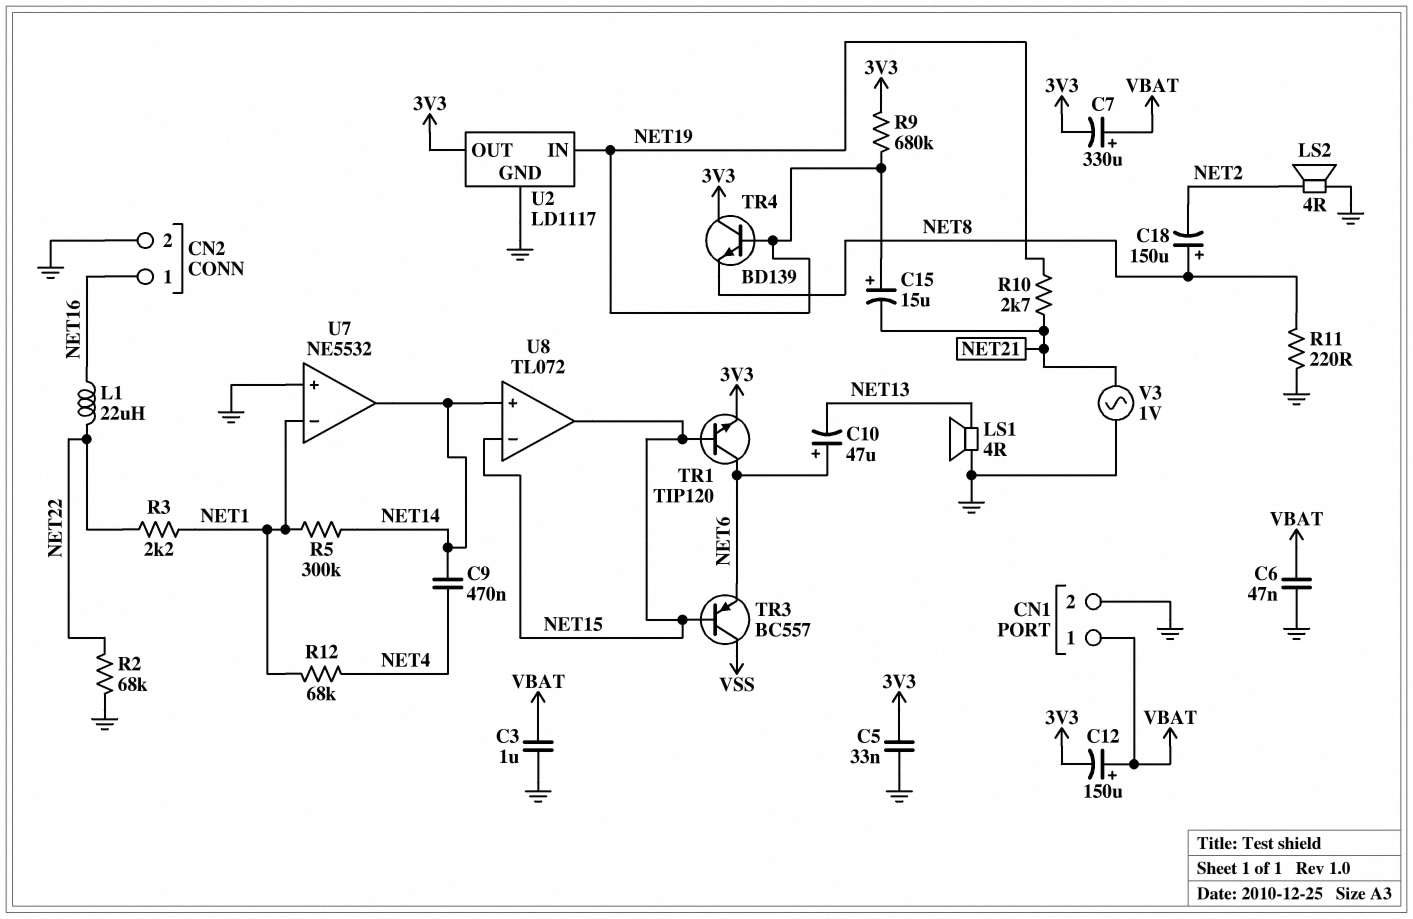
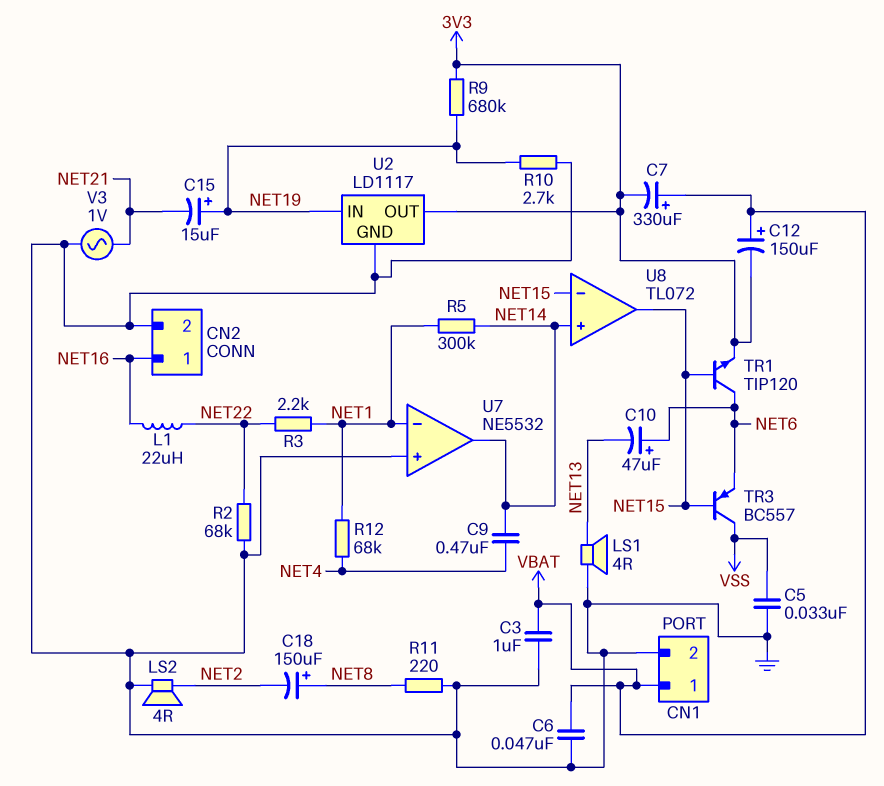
C5: 33nF (3V3, GND) -> 33nF (GND, VSS)
R10: 2.7k (NET19, NET21) -> 2.7k (GND, NET19)
TR4: NPN BD139 (B NET19, C 3V3, E NET8) -> none

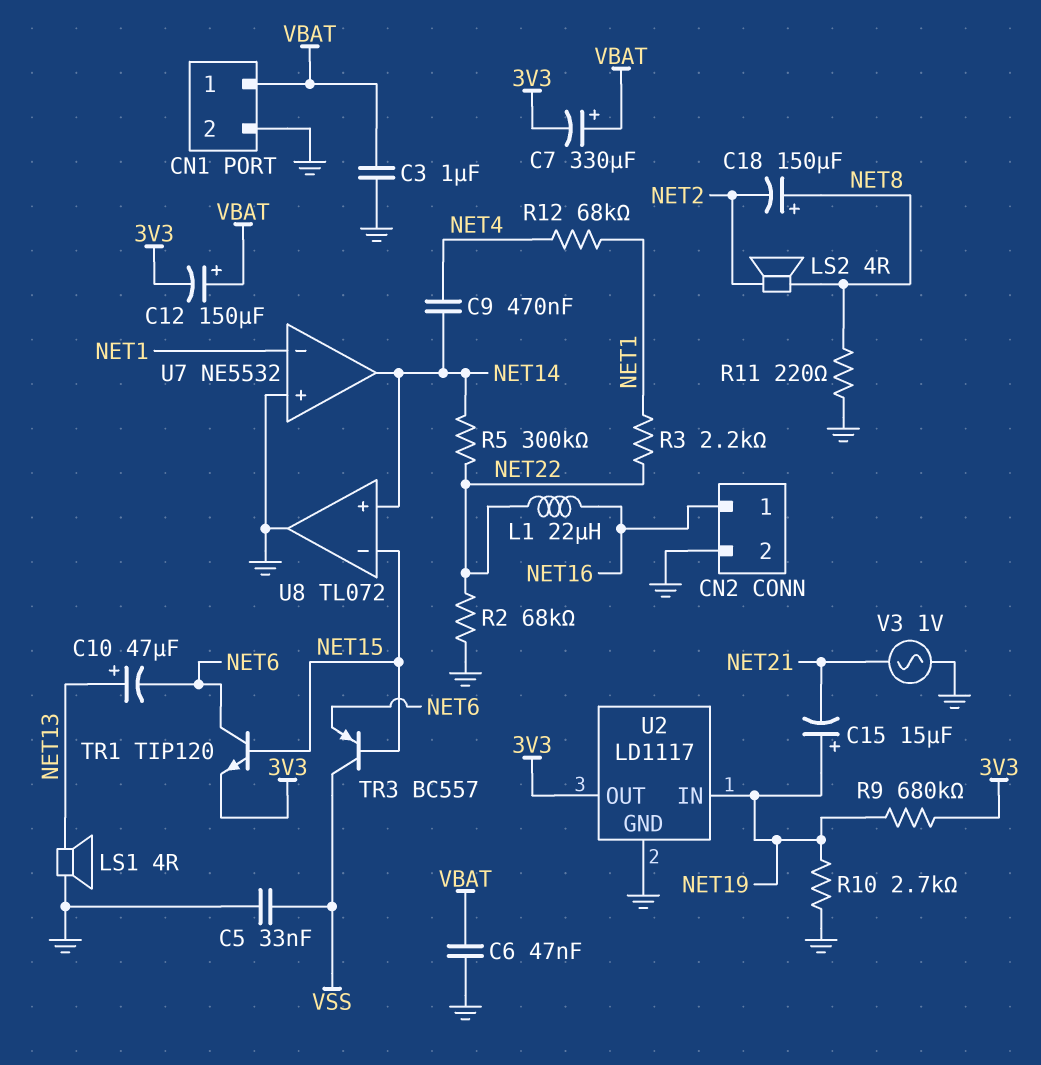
C10: 47uF (plus NET6, minus NET13) -> 47uF (plus NET13, minus NET6)
LS2: speaker 4R (GND, NET2) -> speaker 4R (NET2, NET8)
R5: 300k (NET1, NET14) -> 300k (NET14, NET22)
U8 pin out: NET15 -> GND

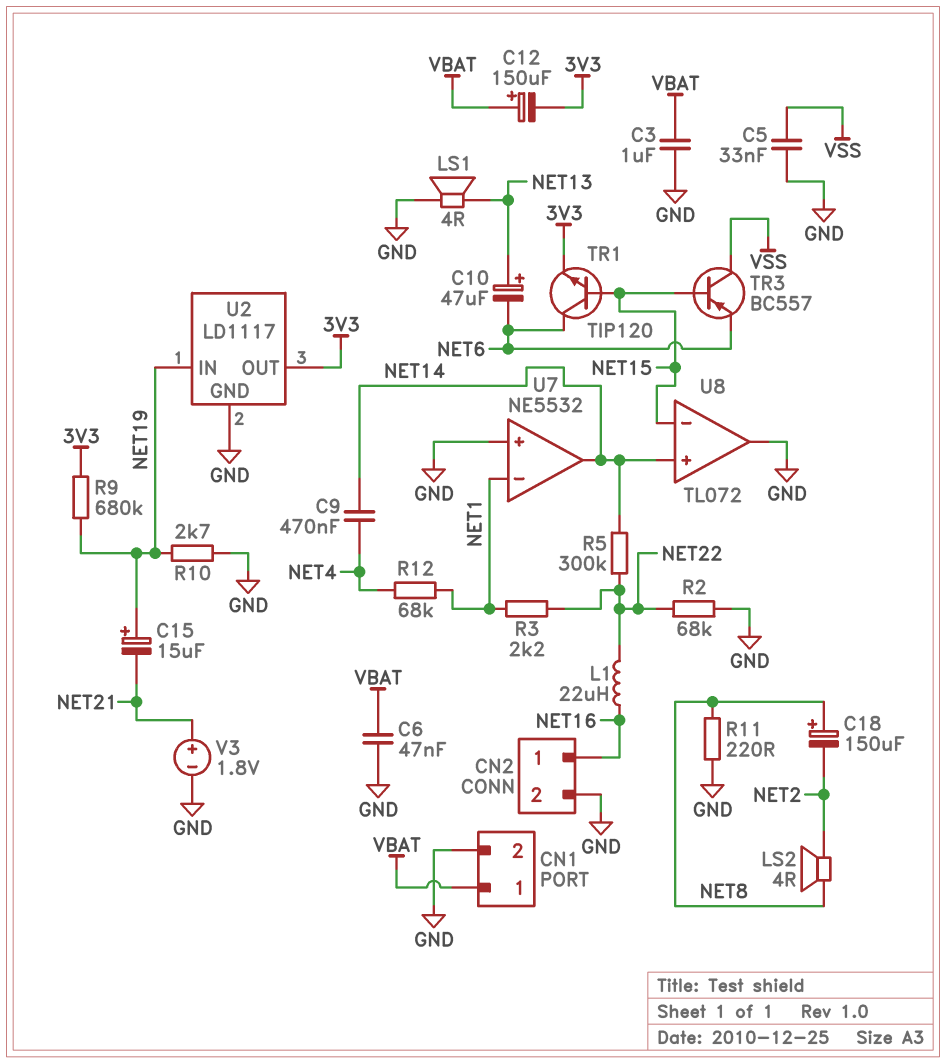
C7: 330uF (plus VBAT, minus 3V3) -> none
V3: AC 1V (GND, NET21) -> 1.8V (plus NET21, minus GND)

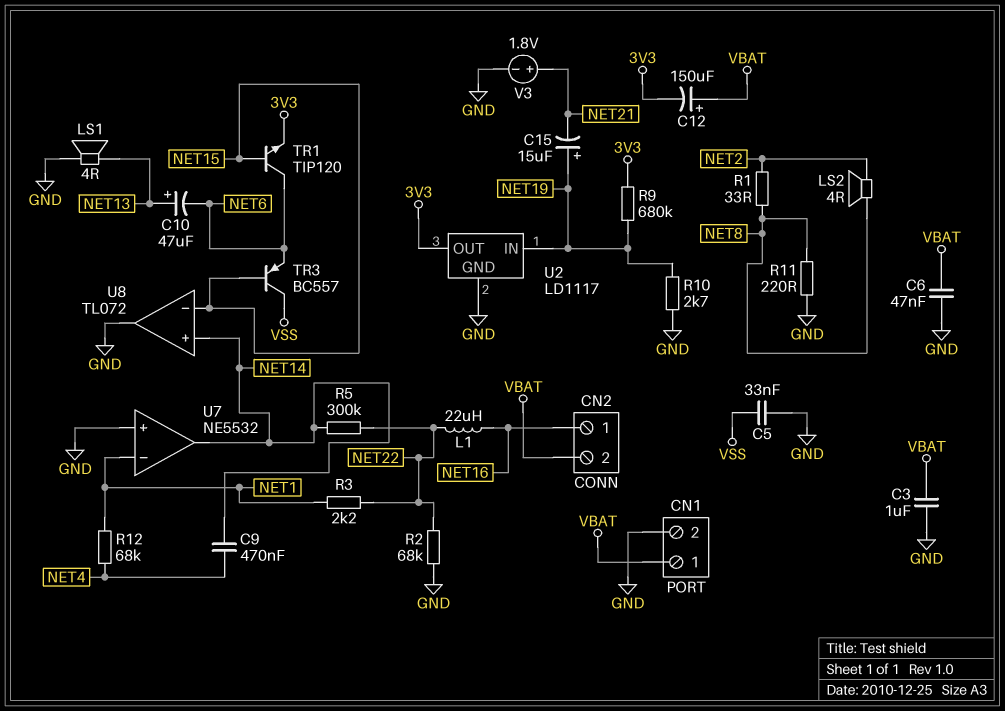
C18: 150uF (plus NET8, minus NET2) -> none
CN2 pin 2: GND -> VBAT
R1: none -> 33 (NET2, NET8)

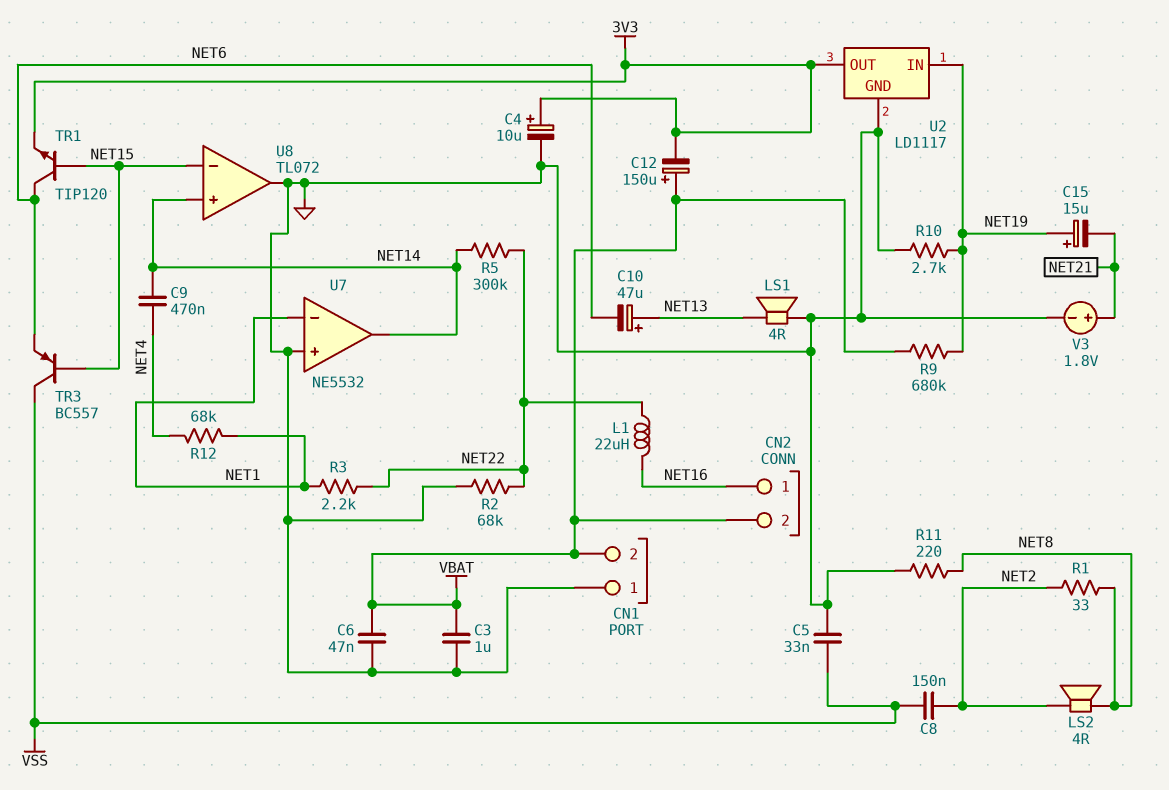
C4: none -> 10uF (plus 3V3, minus GND)
C8: none -> 150nF (NET2, VSS)
CN1 pin 1: VBAT -> GND
CN1 pin 2: GND -> VBAT
R9: 680k (3V3, NET19) -> 680k (NET19, VBAT)

